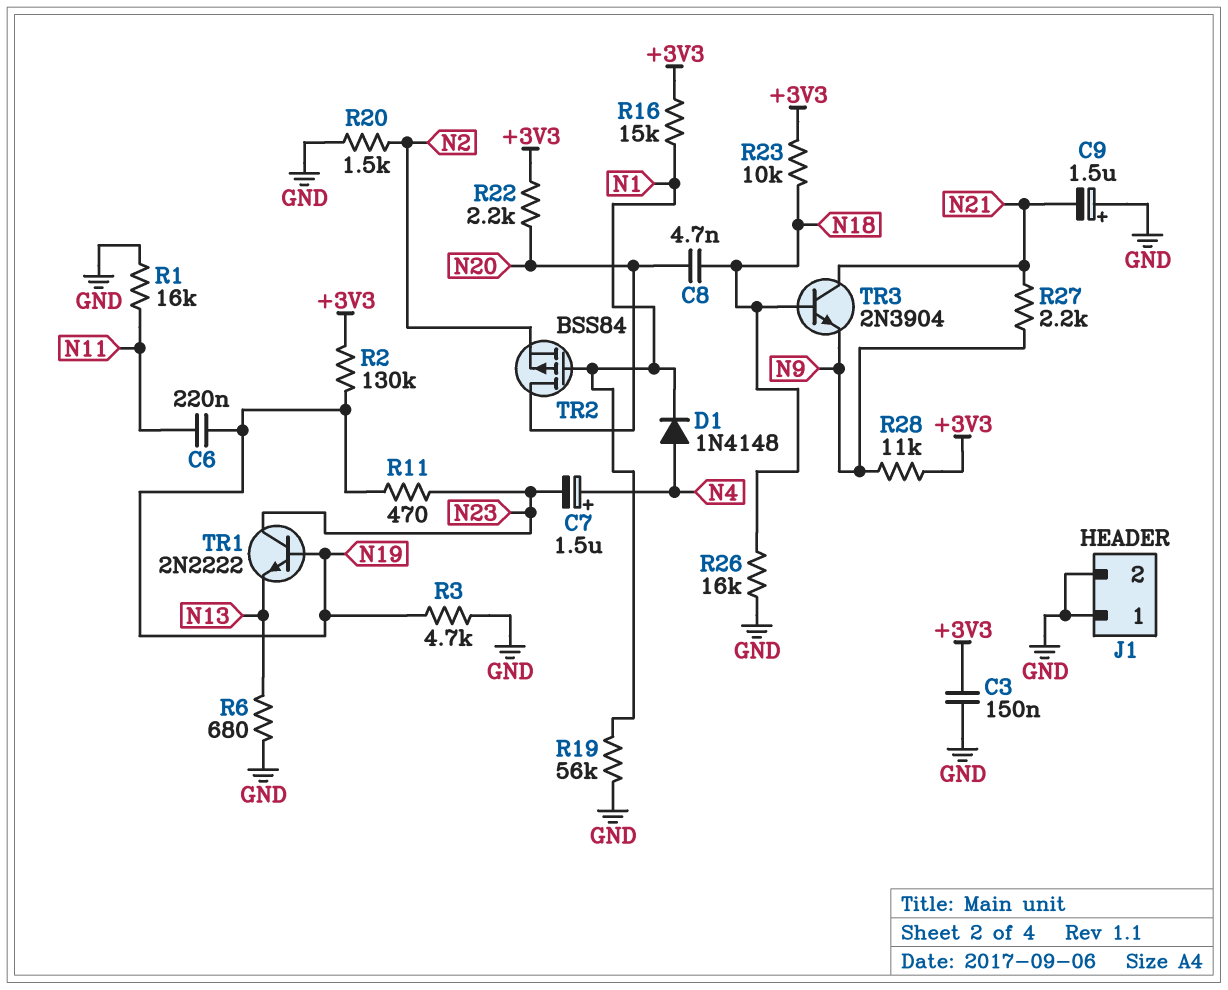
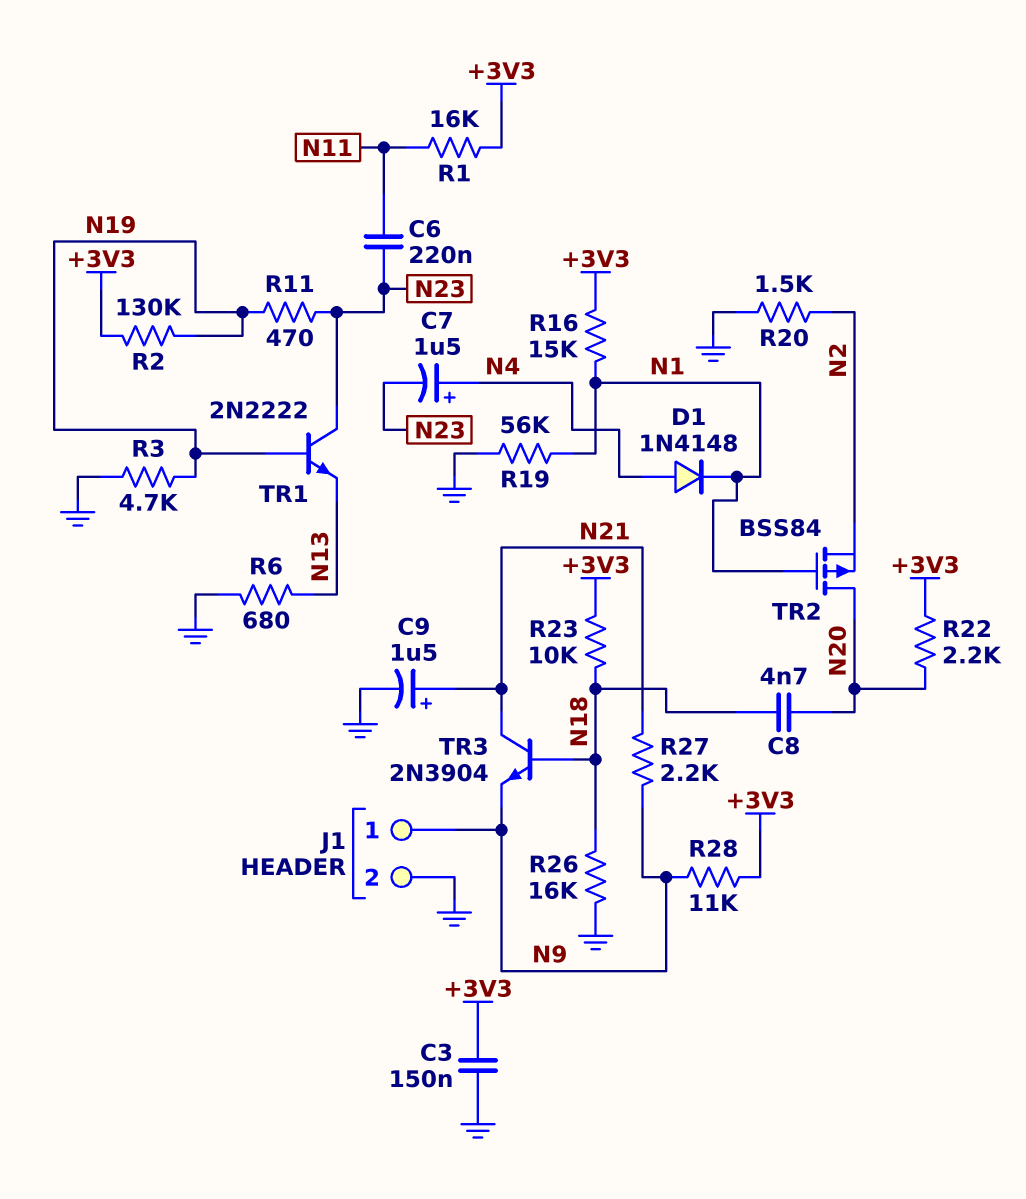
C6: 220nF (N11, N19) -> 220nF (N11, N23)
C9: 1.5uF (plus GND, minus N21) -> 1.5uF (plus N21, minus GND)
J1 pin 1: GND -> N9
R1: 16k (GND, N11) -> 16k (+3V3, N11)

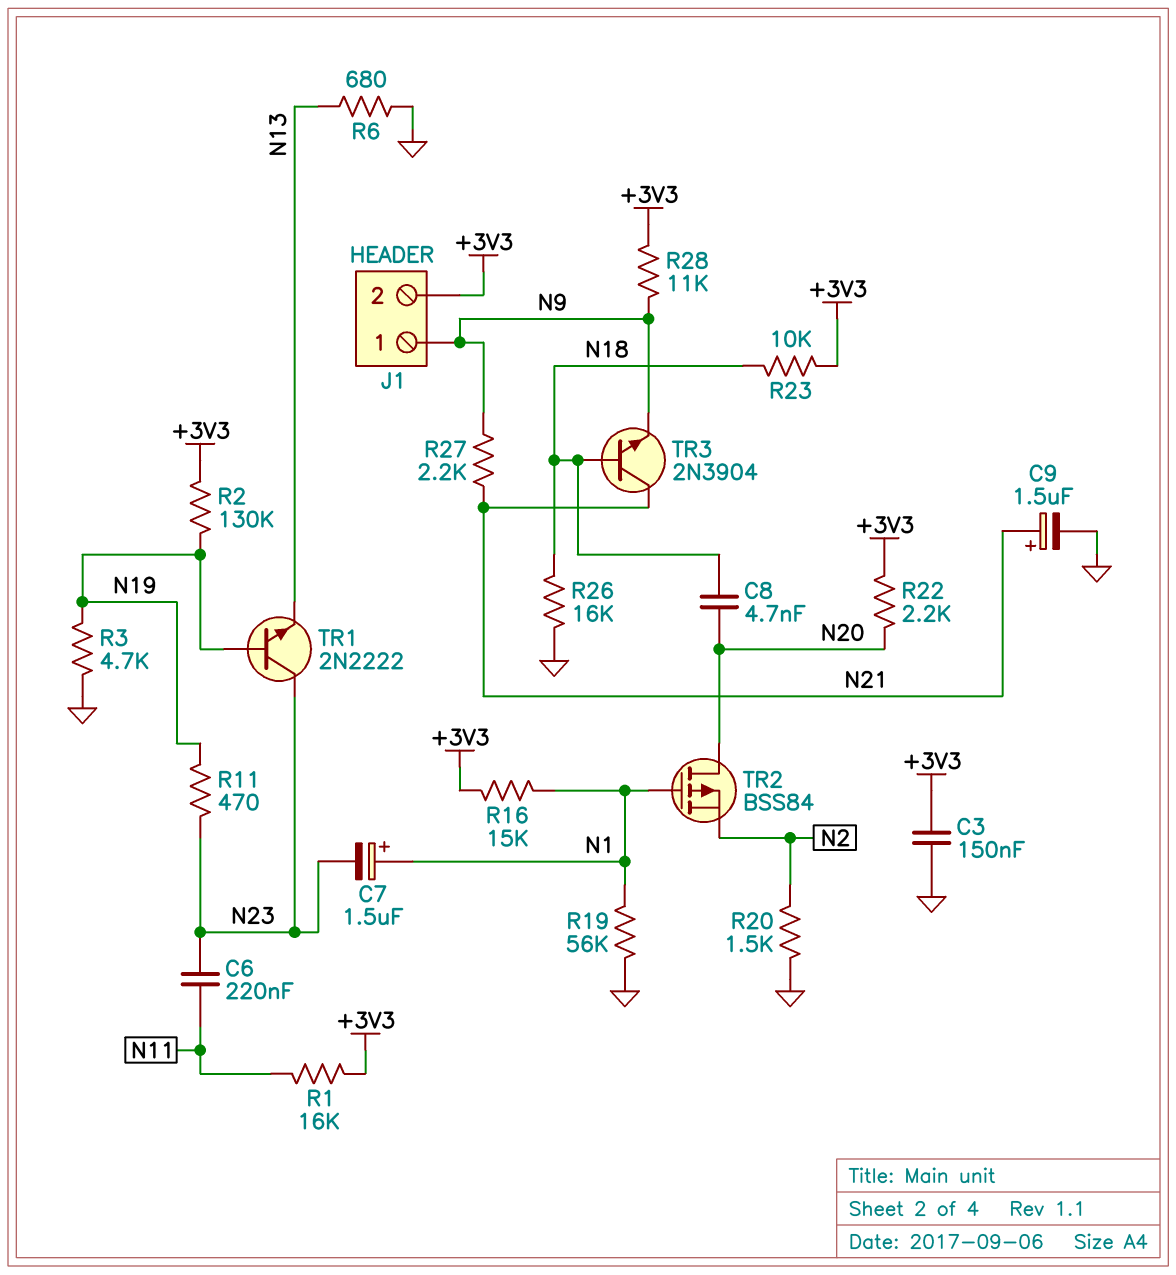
C7: 1.5uF (plus N4, minus N23) -> 1.5uF (plus N1, minus N23)
D1: diode 1N4148 (A N4, K N1) -> none
J1 pin 2: GND -> +3V3

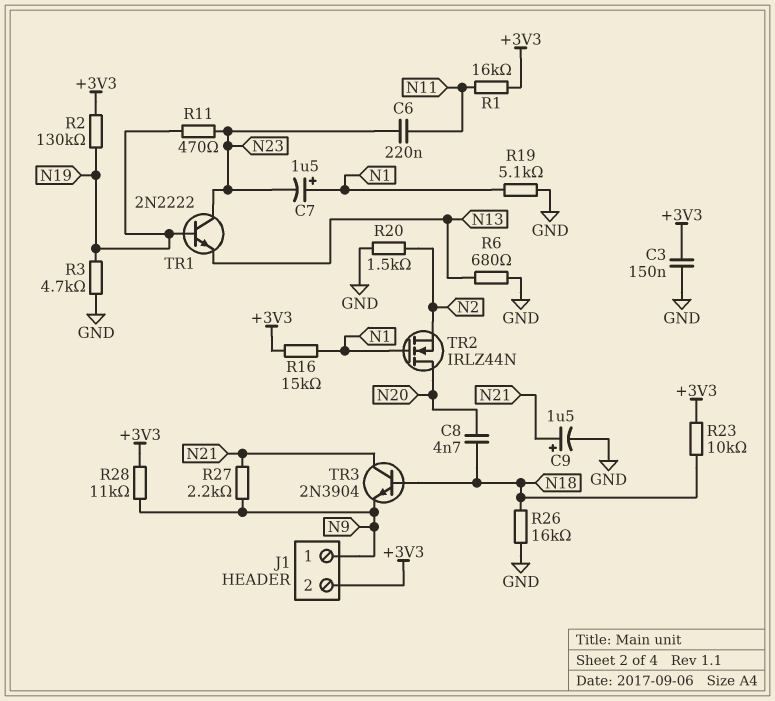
R19: 56k (GND, N1) -> 5.1k (GND, N1)
R22: 2.2k (+3V3, N20) -> none
TR2: PMOS BSS84 (G N1, D N20, S N2) -> NMOS IRLZ44N (G N1, D N20, S N2)

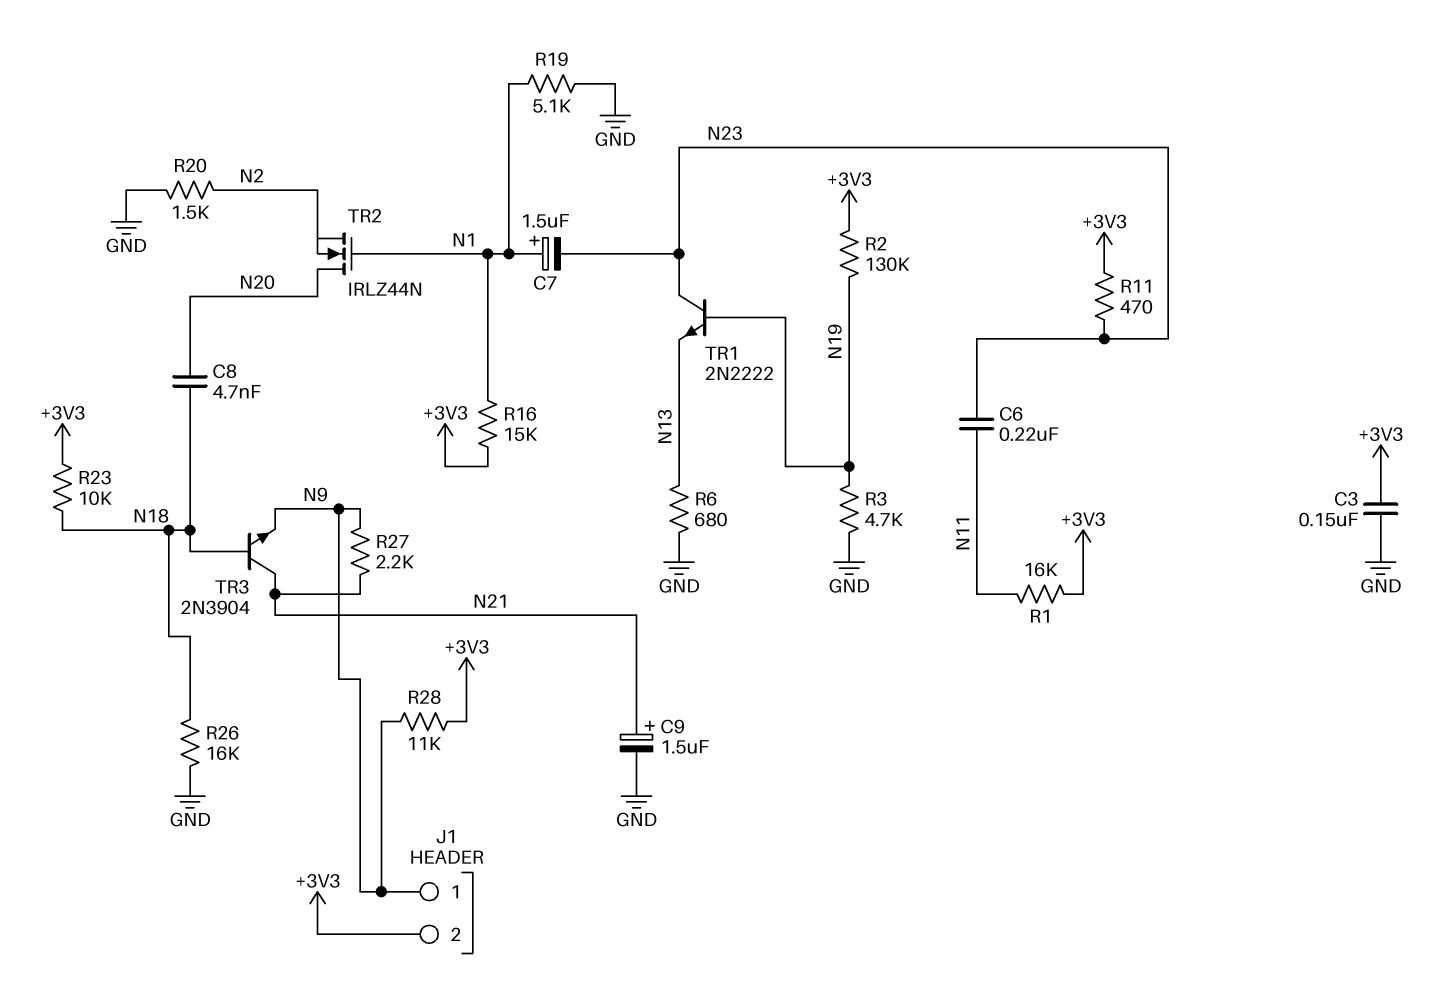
R11: 470 (N19, N23) -> 470 (+3V3, N23)

